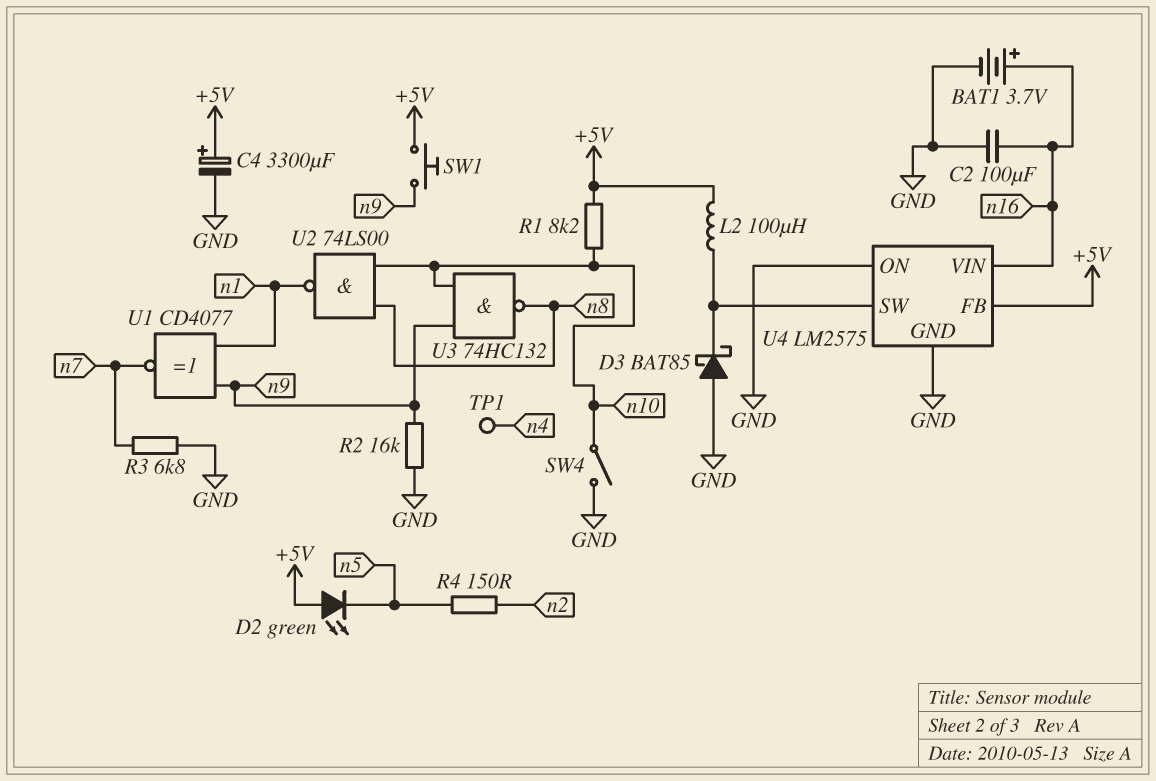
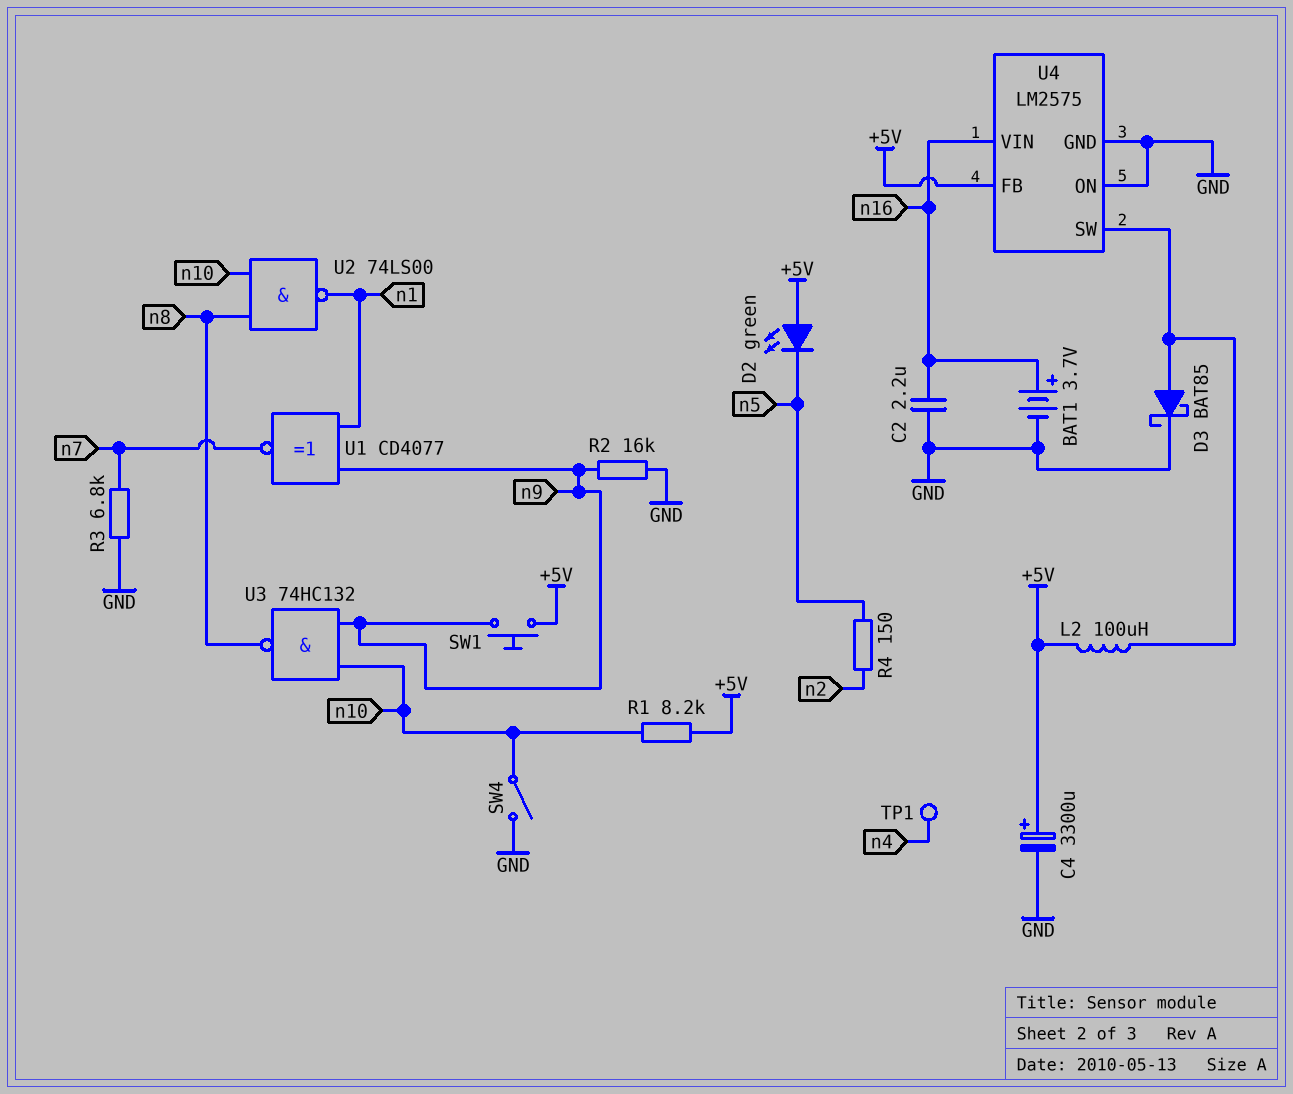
C2: 100uF (GND, n16) -> 2.2uF (GND, n16)
D3: schottky BAT85 (A GND, K U4/SW) -> schottky BAT85 (A U4/SW, K GND)

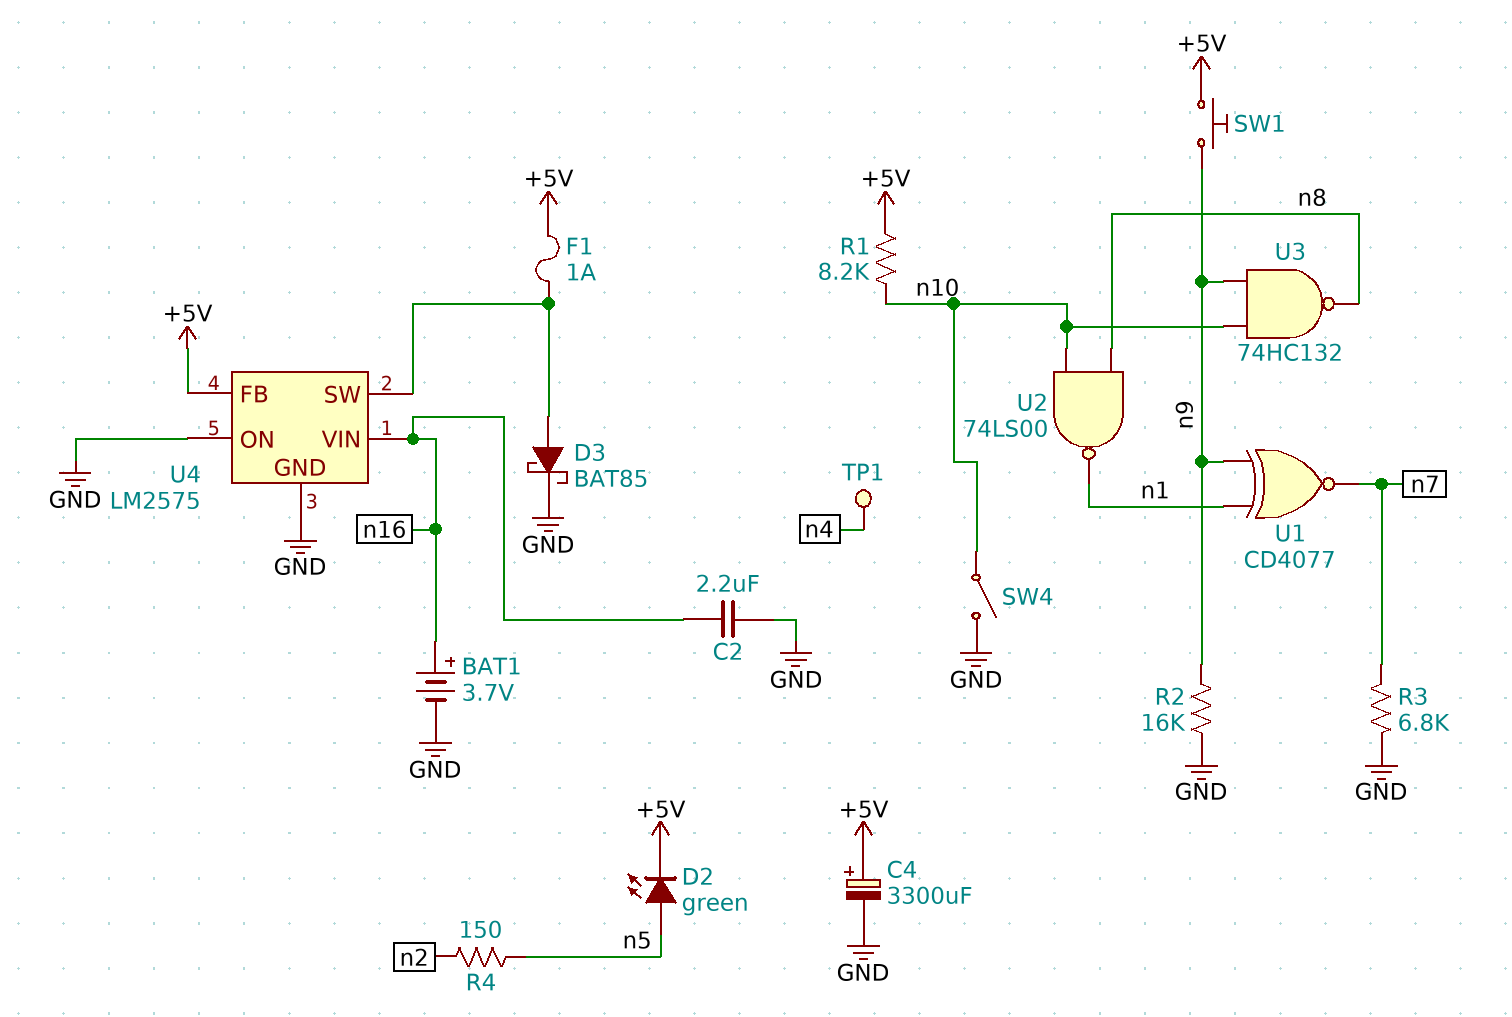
D2: LED green (A +5V, K n5) -> LED green (A n5, K +5V)
F1: none -> 1A (+5V, U4/SW)
L2: 100uH (+5V, U4/SW) -> none

